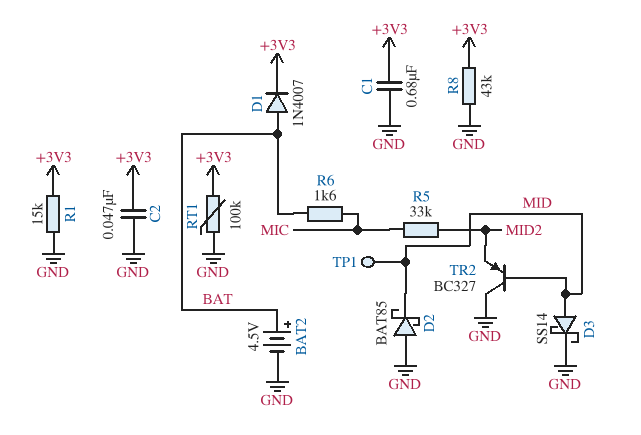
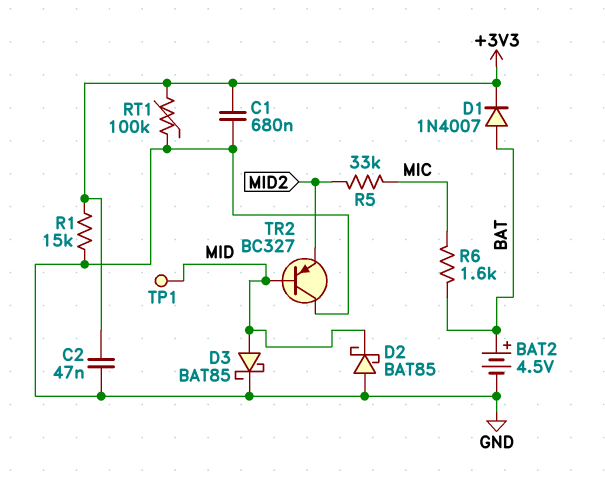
D3: schottky SS14 (A MID, K GND) -> schottky BAT85 (A MID, K GND)
R8: 43k (+3V3, GND) -> none

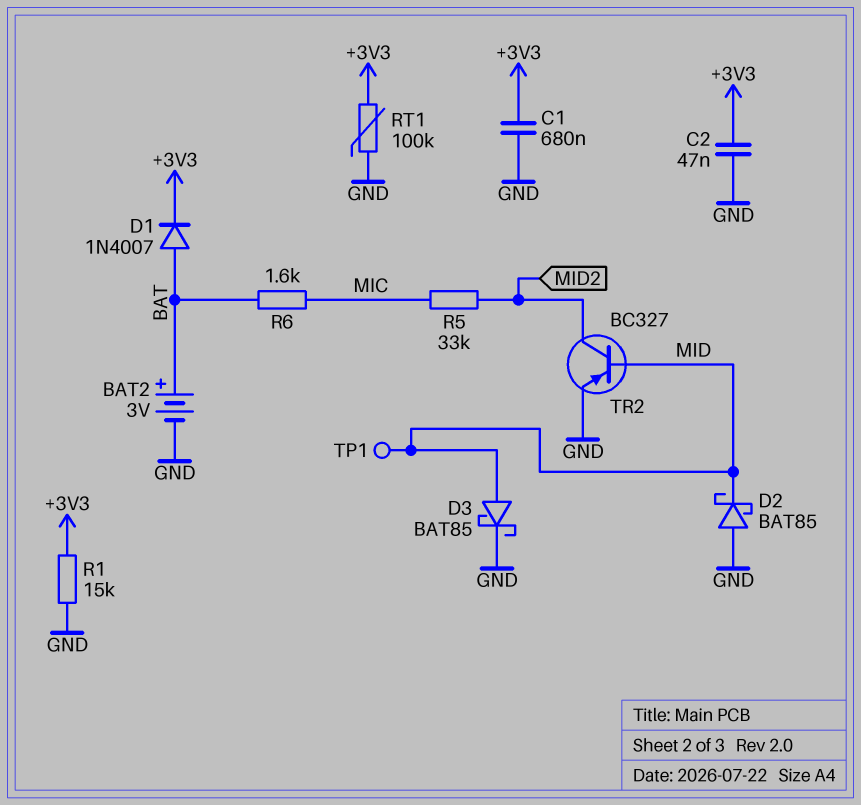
BAT2: 4.5V (plus BAT, minus GND) -> 3V (plus BAT, minus GND)
TR2: PNP BC327 (B MID, C GND, E MID2) -> PNP BC327 (B MID, C MID2, E GND)

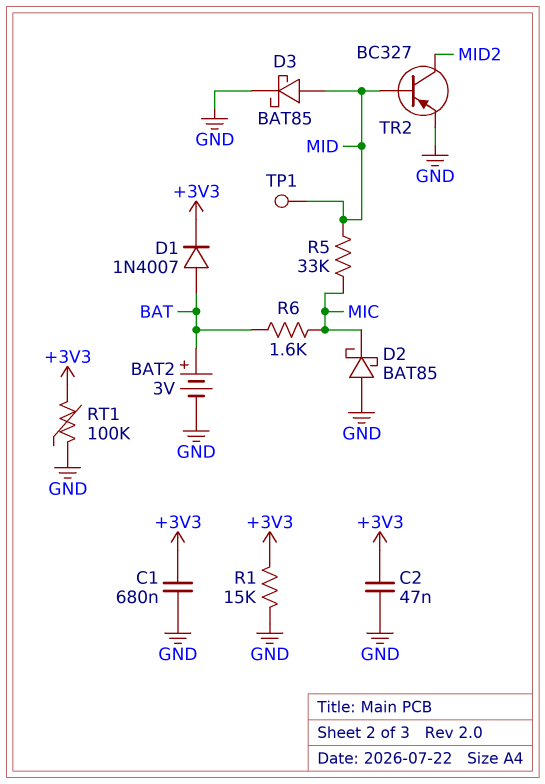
D2: schottky BAT85 (A GND, K MID) -> schottky BAT85 (A GND, K MIC)
R5: 33k (MIC, MID2) -> 33k (MIC, MID)

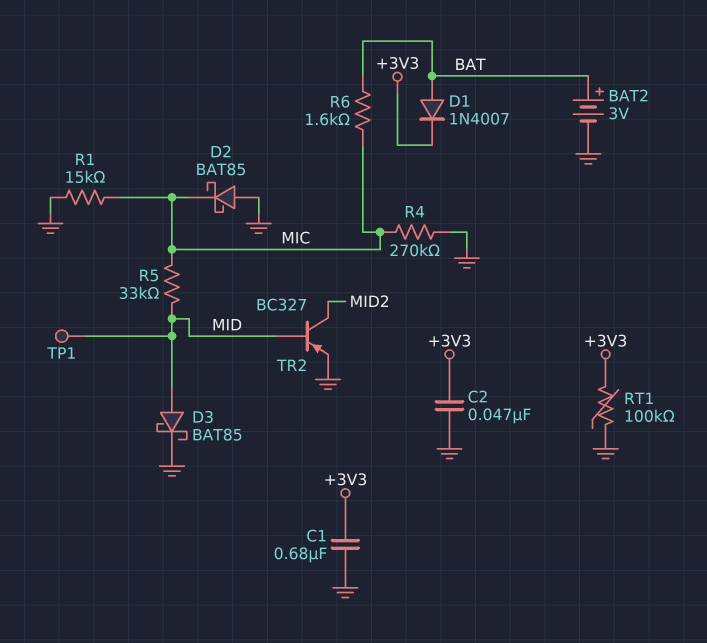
R1: 15k (+3V3, GND) -> 15k (GND, MIC)
R4: none -> 270k (GND, MIC)

